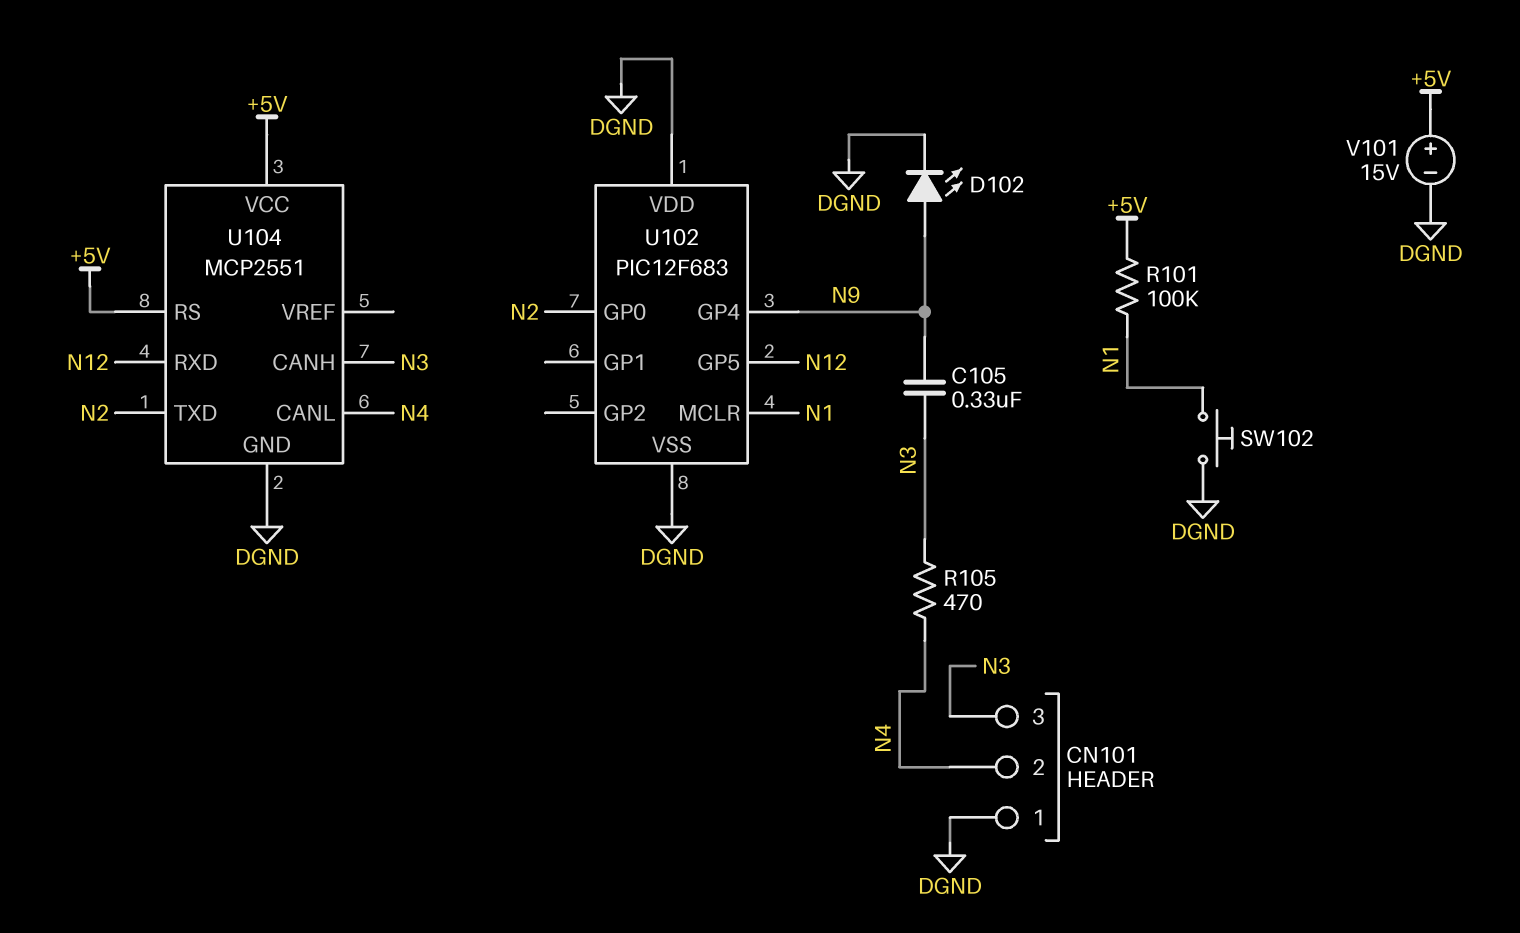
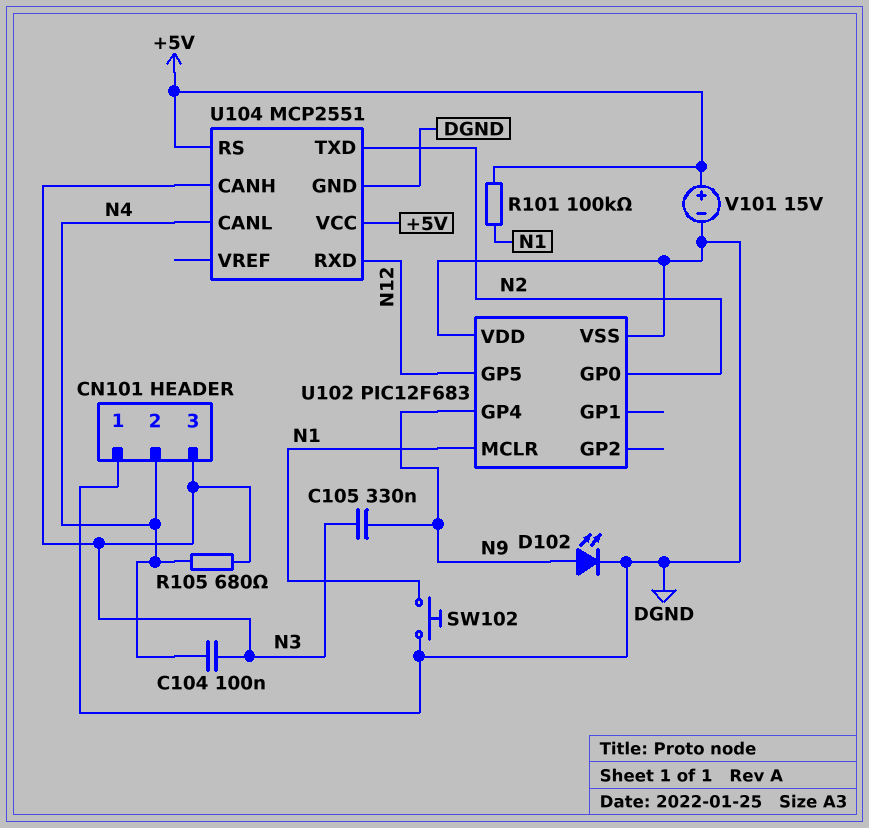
C104: none -> 100nF (N3, N4)
R105: 470 (N3, N4) -> 680 (N3, N4)

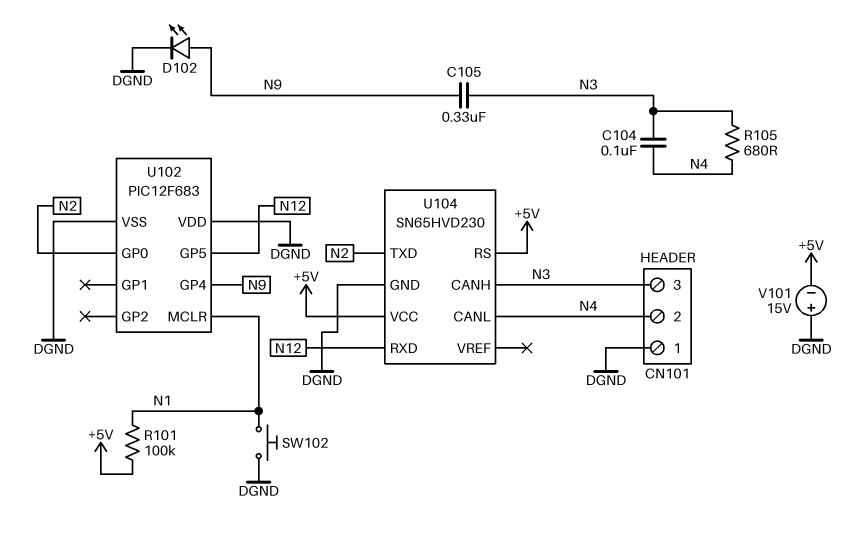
U104: MCP2551 -> SN65HVD230
V101: 15V (plus +5V, minus DGND) -> 15V (plus DGND, minus +5V)

